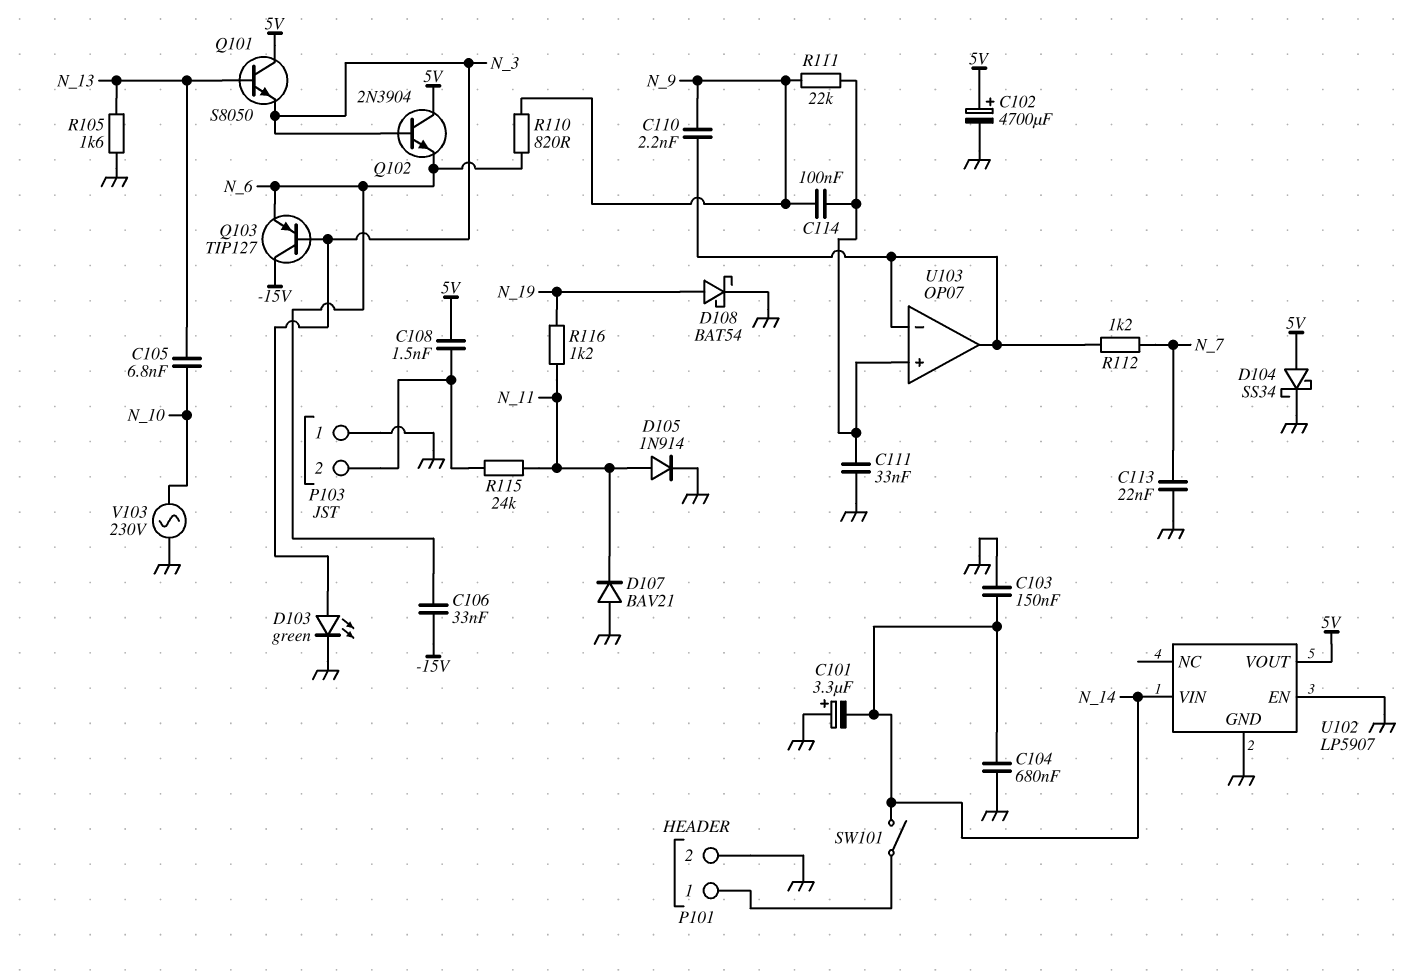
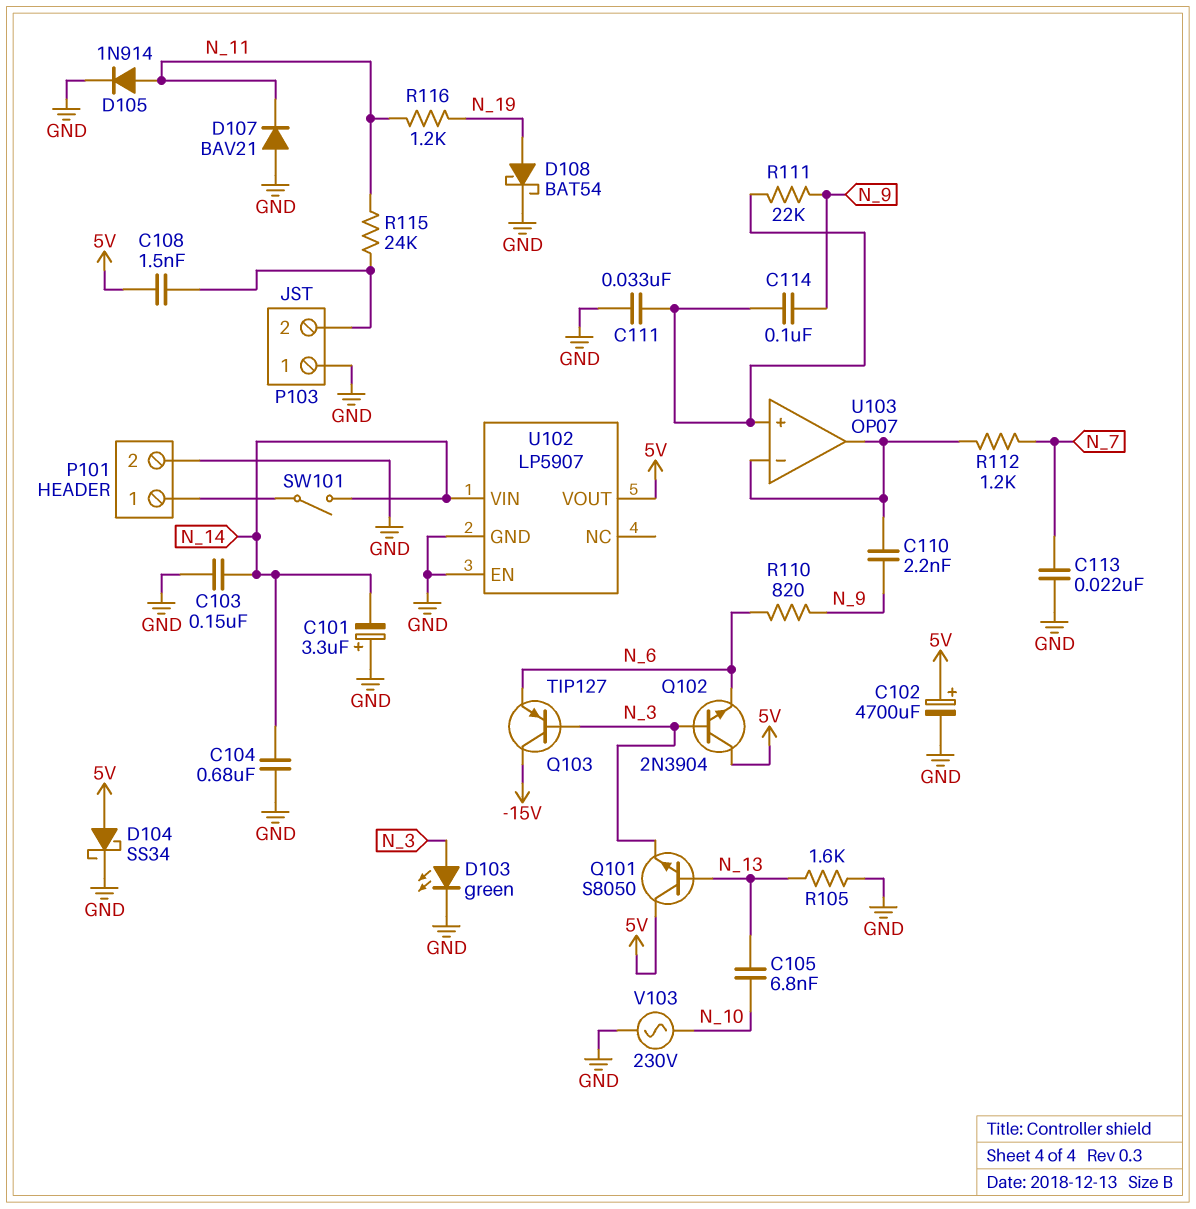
C106: 33nF (-15V, N_6) -> none

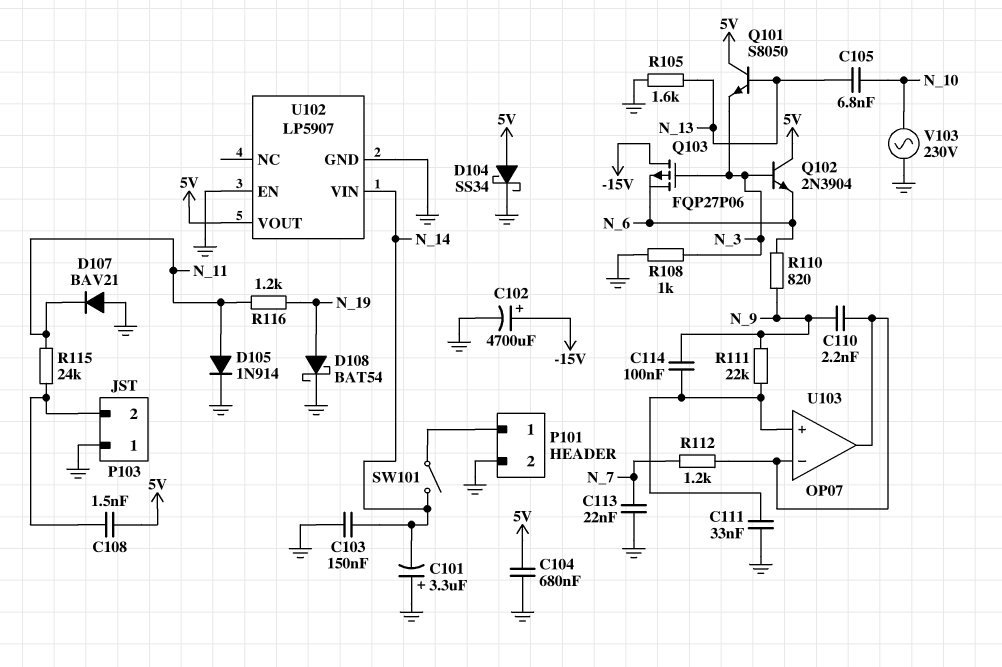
C102: 4700uF (plus 5V, minus GND) -> 4700uF (plus -15V, minus GND)
C104: 680nF (GND, N_14) -> 680nF (5V, GND)
D103: LED green (A N_3, K GND) -> none
Q103: PNP TIP127 (B N_3, C -15V, E N_6) -> PMOS FQP27P06 (G N_3, D -15V, S N_6)
R108: none -> 1k (GND, N_3)

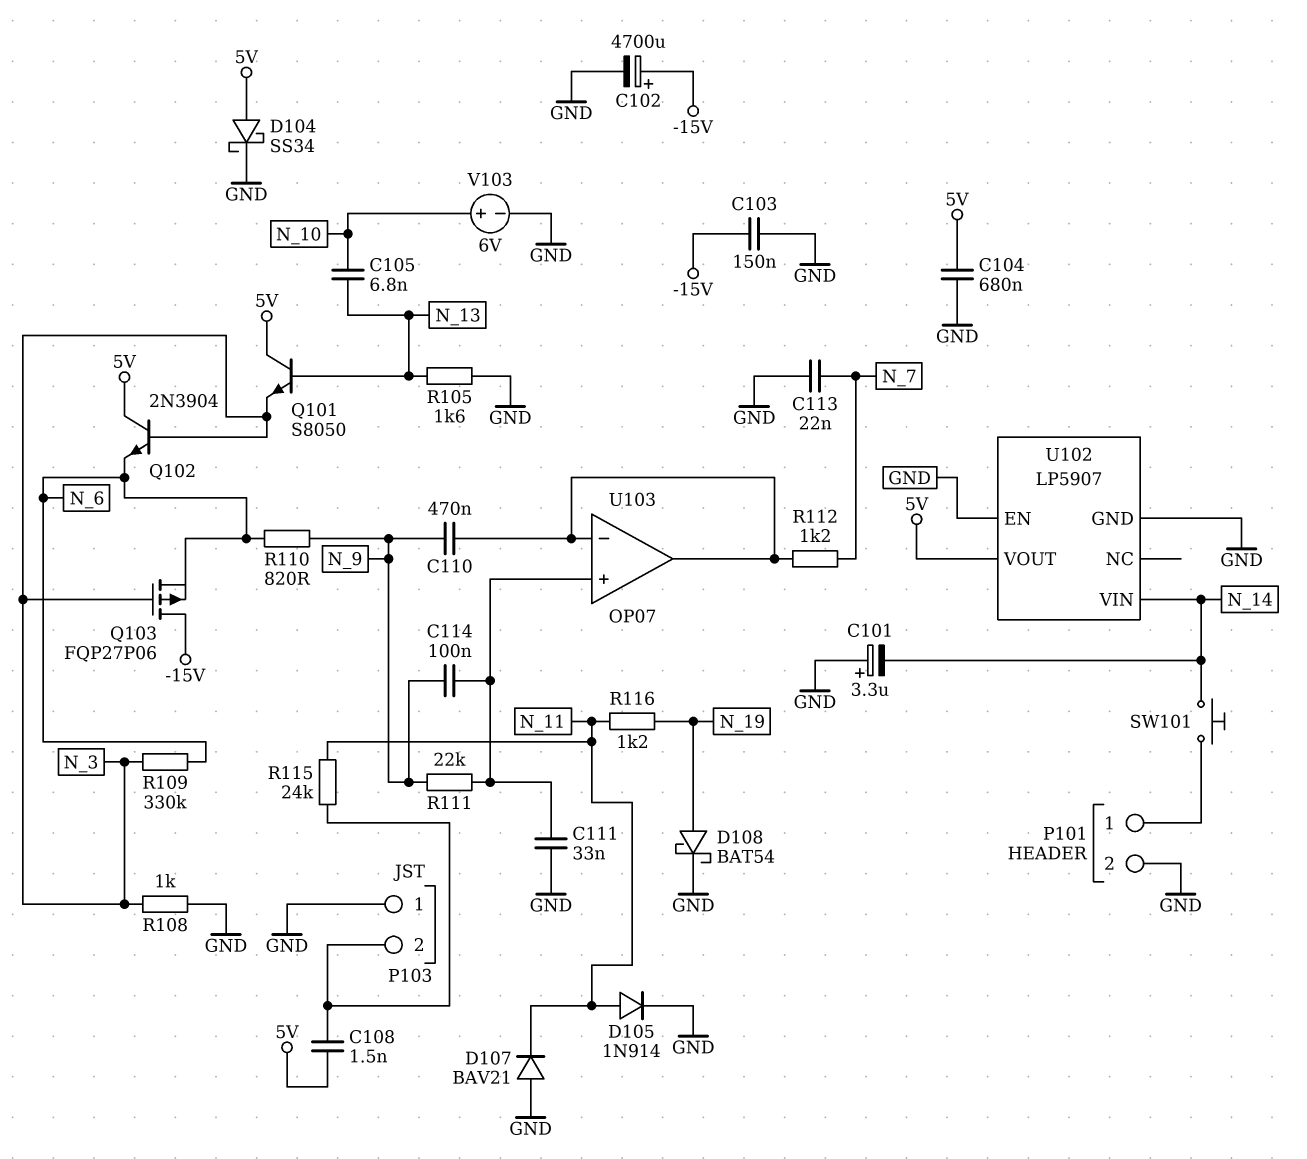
C103: 150nF (GND, N_14) -> 150nF (-15V, GND)
C110: 2.2nF (N_9, U103/in-) -> 470nF (N_9, U103/in-)
R109: none -> 330k (N_3, N_6)
SW101: switch (N_14, P101/1) -> button (N_14, P101/1)
V103: AC 230V (GND, N_10) -> 6V (plus N_10, minus GND)

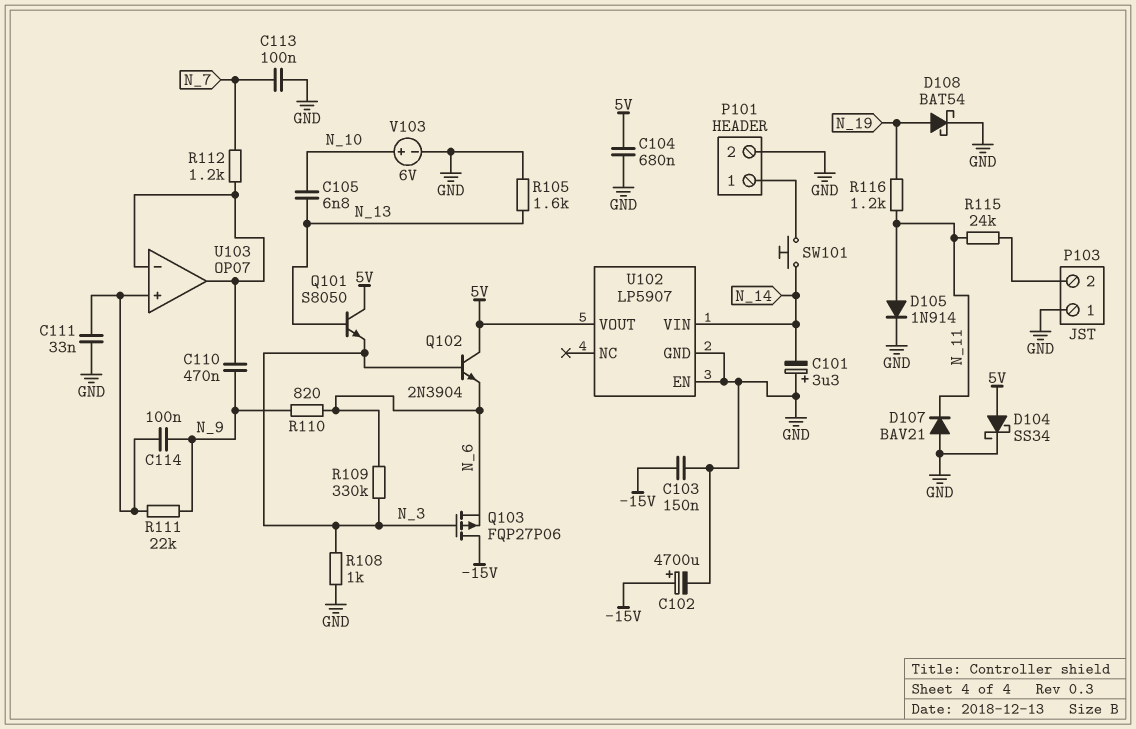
C108: 1.5nF (5V, P103/2) -> none
C113: 22nF (GND, N_7) -> 100nF (GND, N_7)

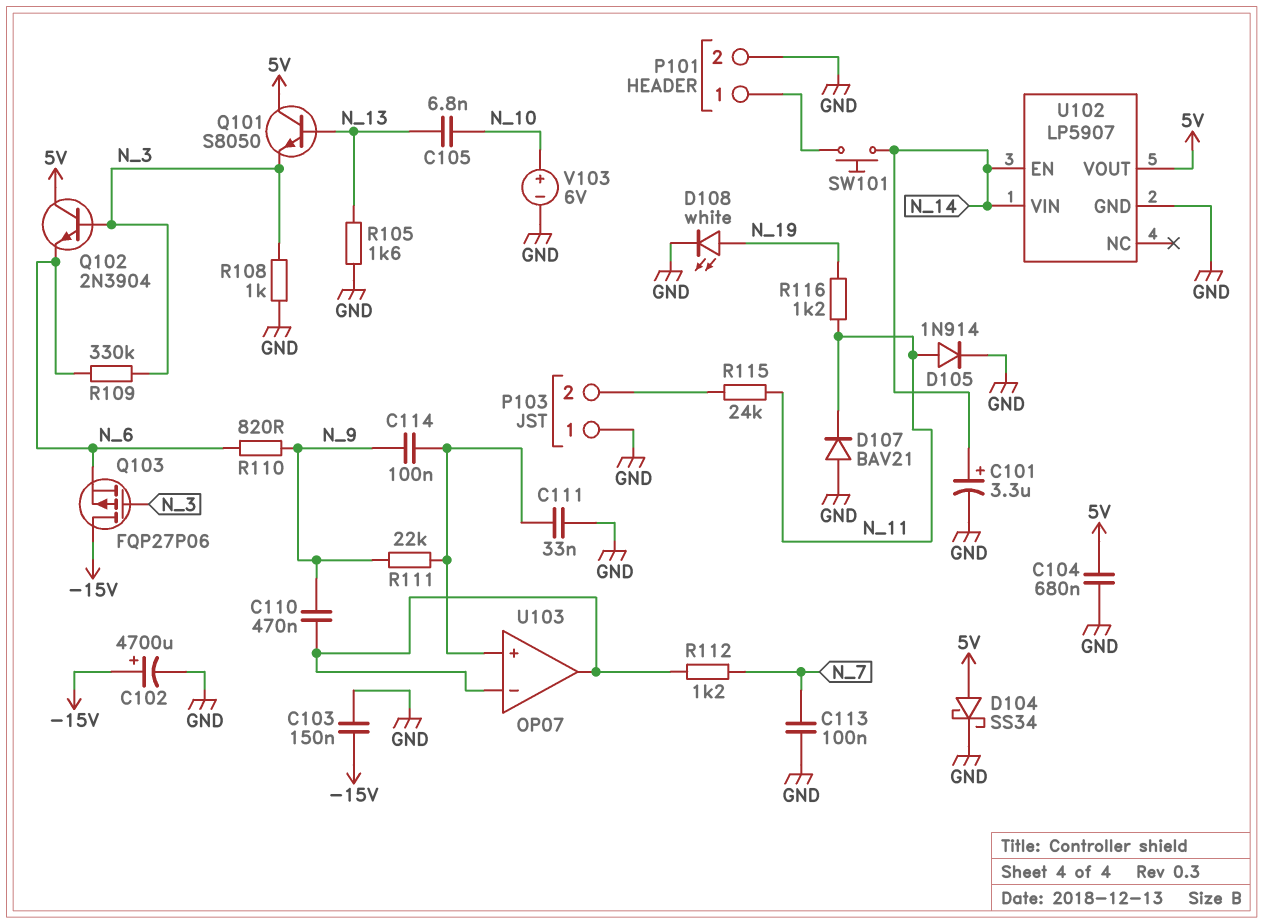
C101: 3.3uF (plus GND, minus N_14) -> 3.3uF (plus N_14, minus GND)
D108: schottky BAT54 (A N_19, K GND) -> LED white (A N_19, K GND)
U102 pin EN: GND -> N_14

